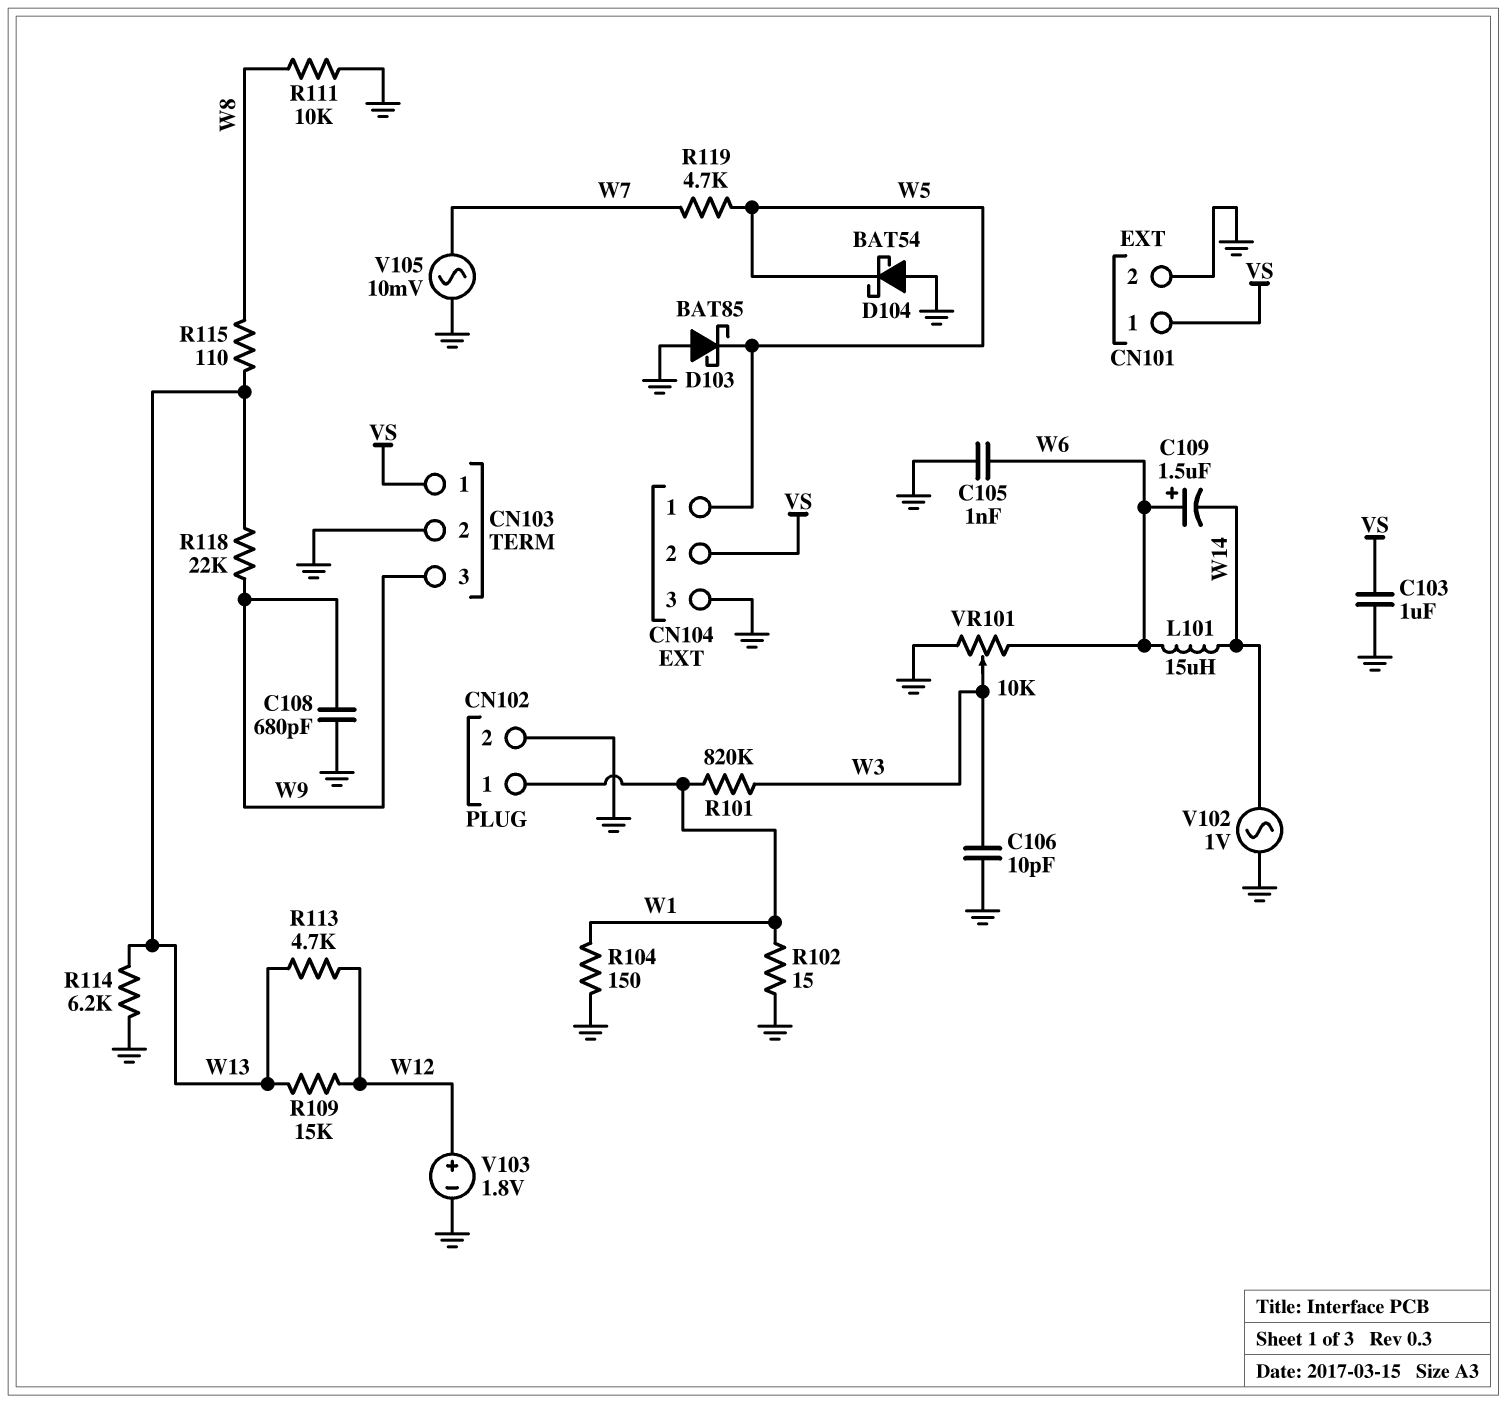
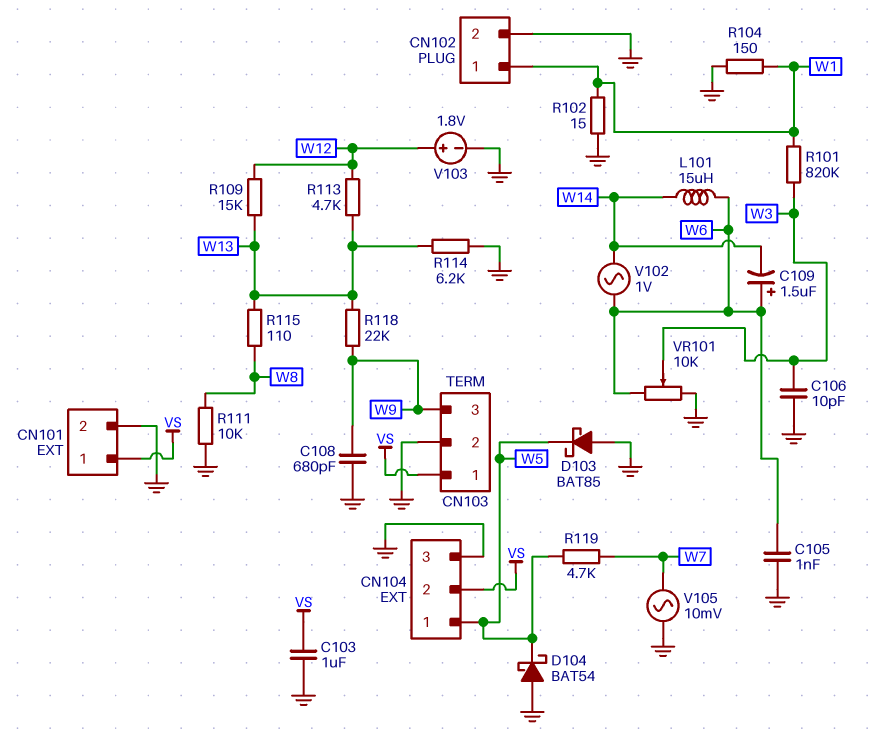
V102: AC 1V (GND, W14) -> AC 1V (W6, W14)

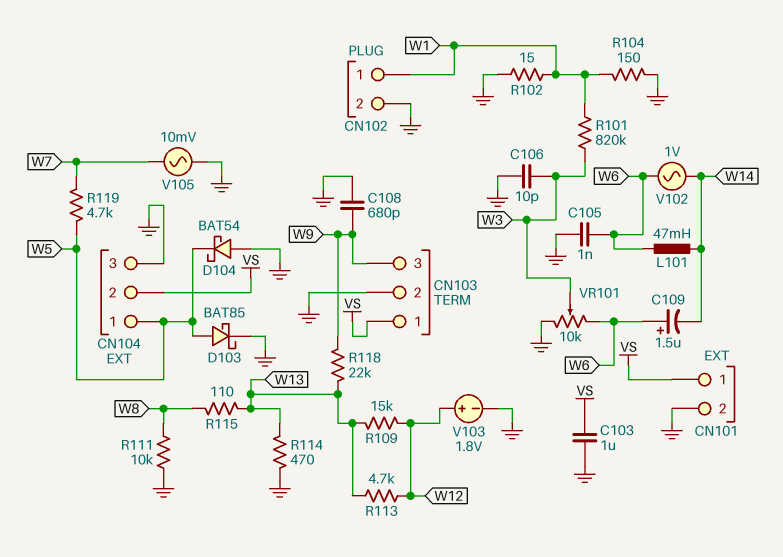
D103: schottky BAT85 (A GND, K W5) -> schottky BAT85 (A W5, K GND)
L101: 15uH (W6, W14) -> 47mH (W6, W14)
R114: 6.2k (GND, W13) -> 470 (GND, W13)

